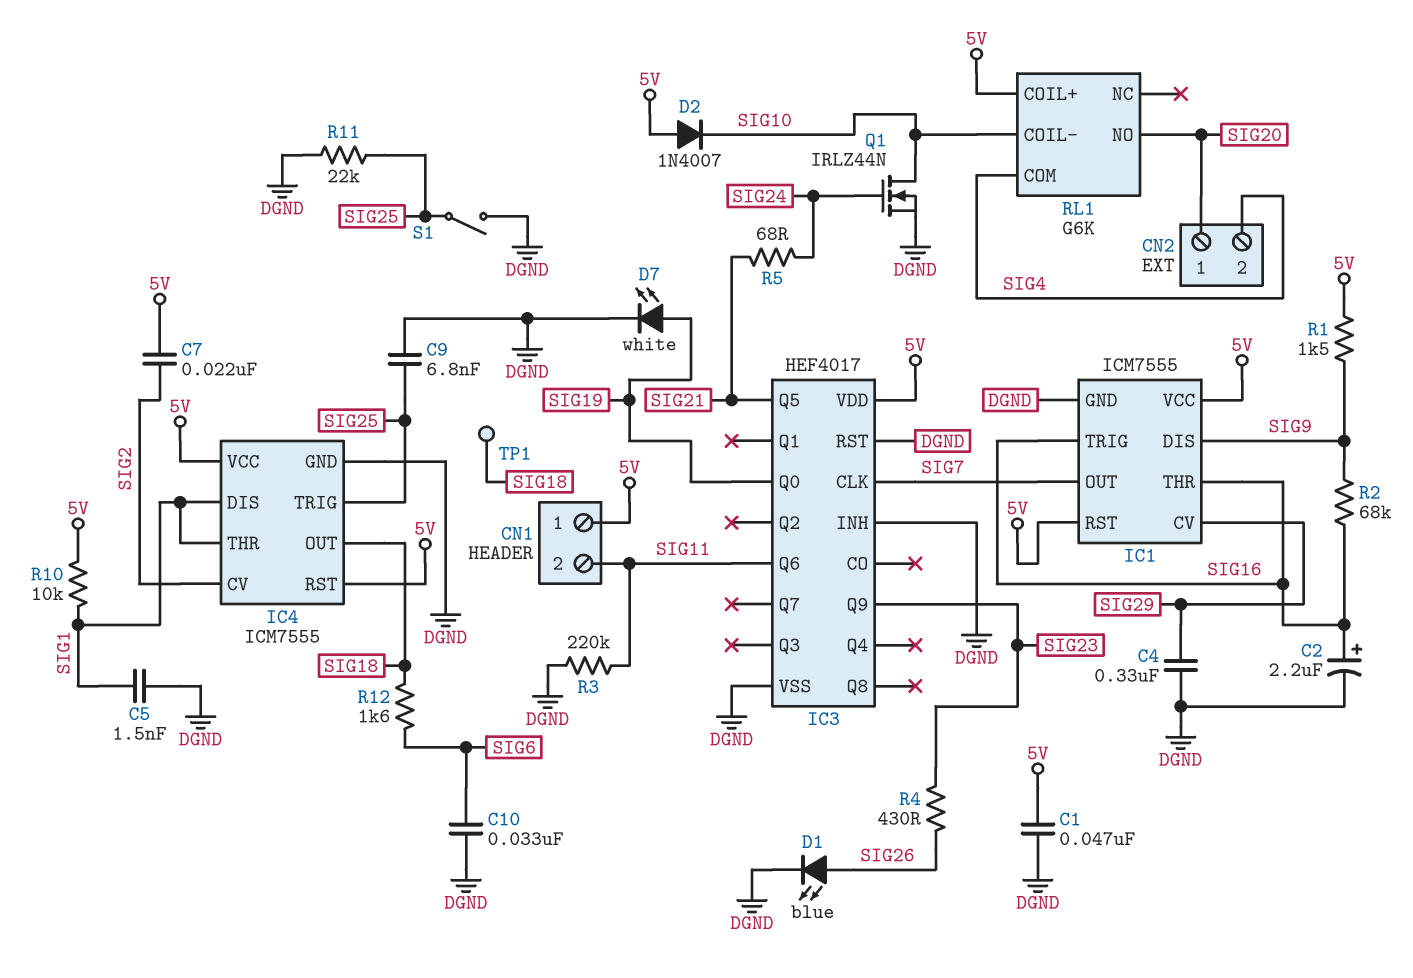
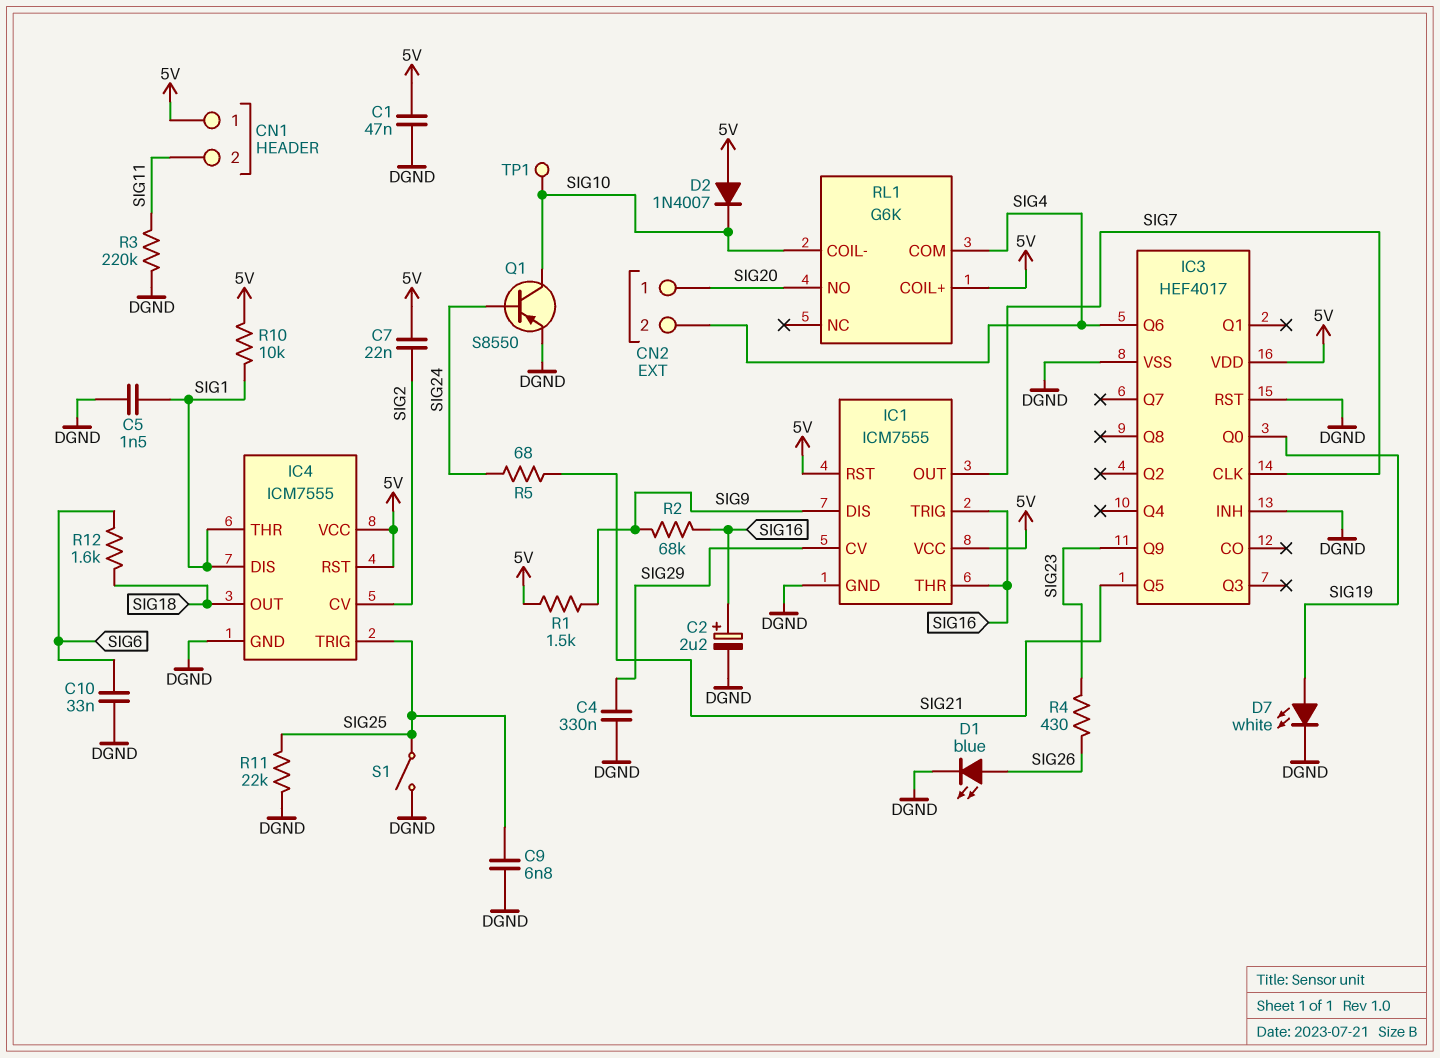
IC3 pin Q6: SIG11 -> SIG4
Q1: NMOS IRLZ44N (G SIG24, D SIG10, S DGND) -> PNP S8550 (B SIG24, C SIG10, E DGND)
TP1: test point (SIG18) -> test point (SIG10)

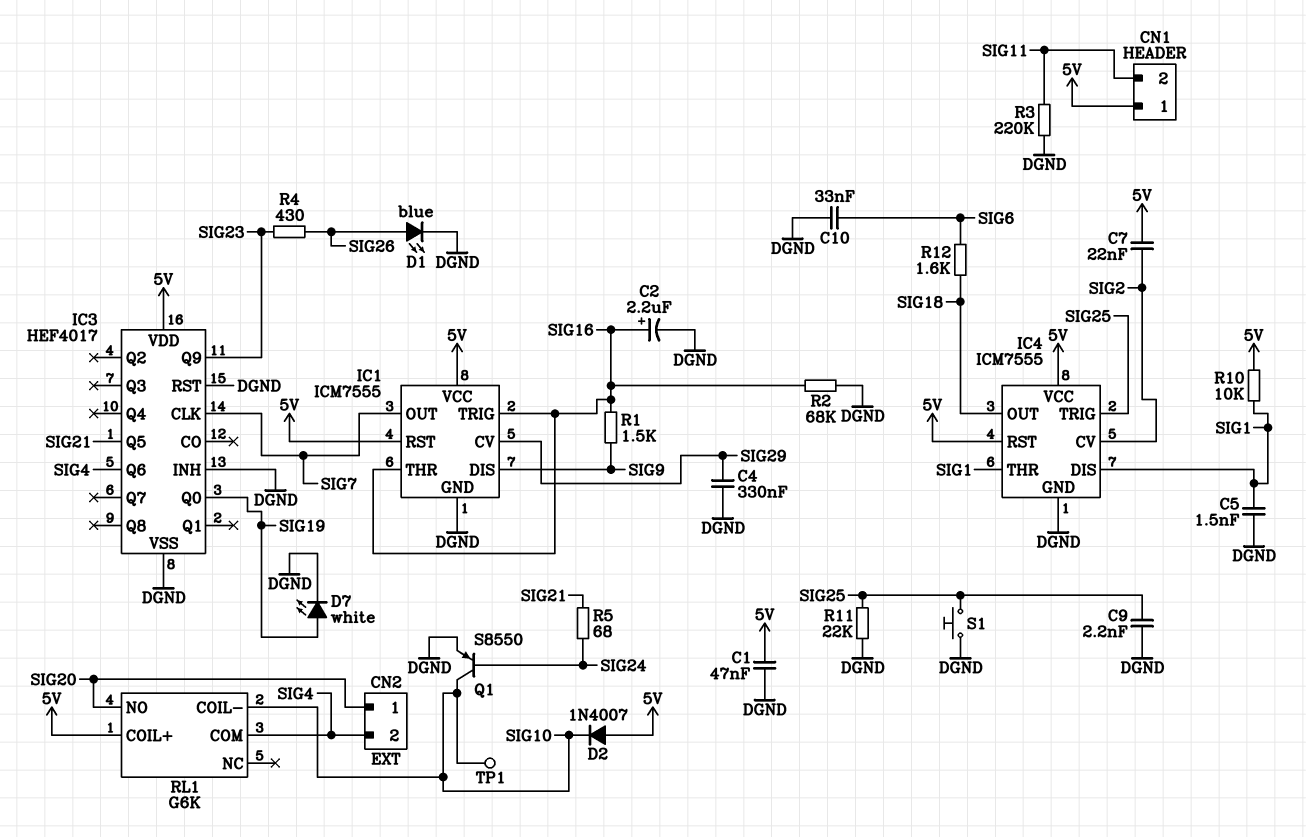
C9: 6.8nF (DGND, SIG25) -> 2.2nF (DGND, SIG25)
R1: 1.5k (5V, SIG9) -> 1.5k (SIG9, SIG16)
R2: 68k (SIG9, SIG16) -> 68k (DGND, SIG16)
S1: switch (DGND, SIG25) -> button (DGND, SIG25)

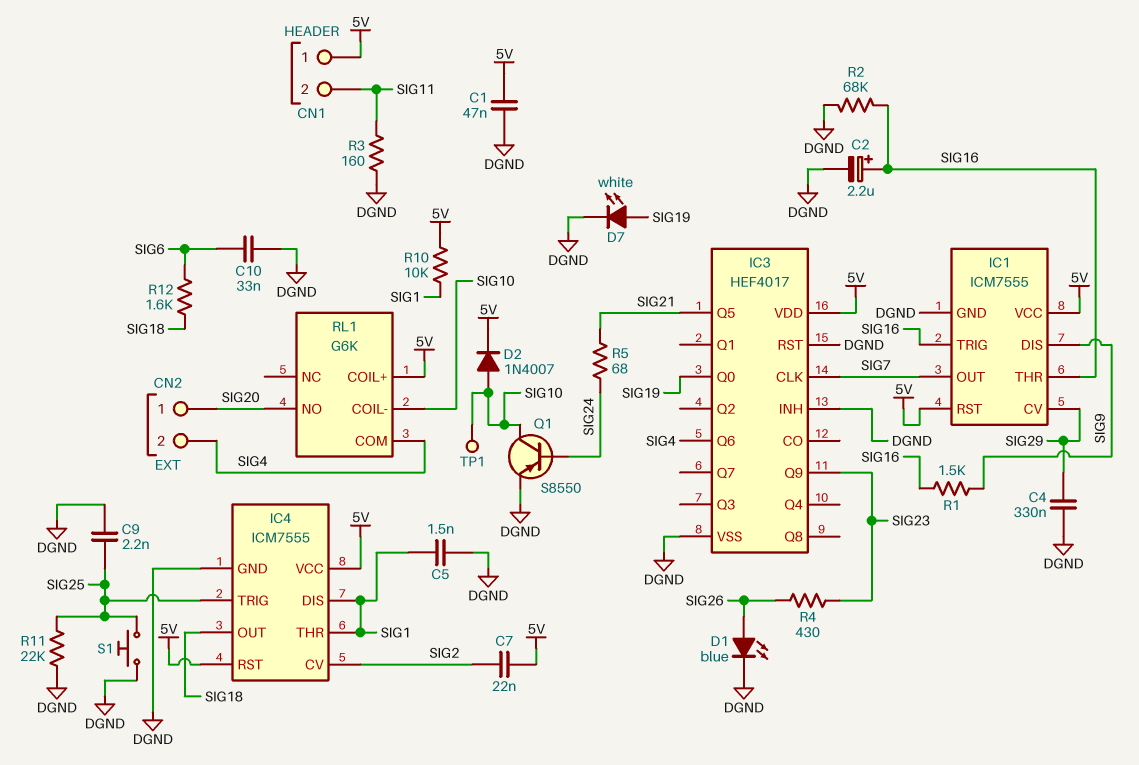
D2: diode 1N4007 (A 5V, K SIG10) -> diode 1N4007 (A SIG10, K 5V)
R3: 220k (DGND, SIG11) -> 160 (DGND, SIG11)

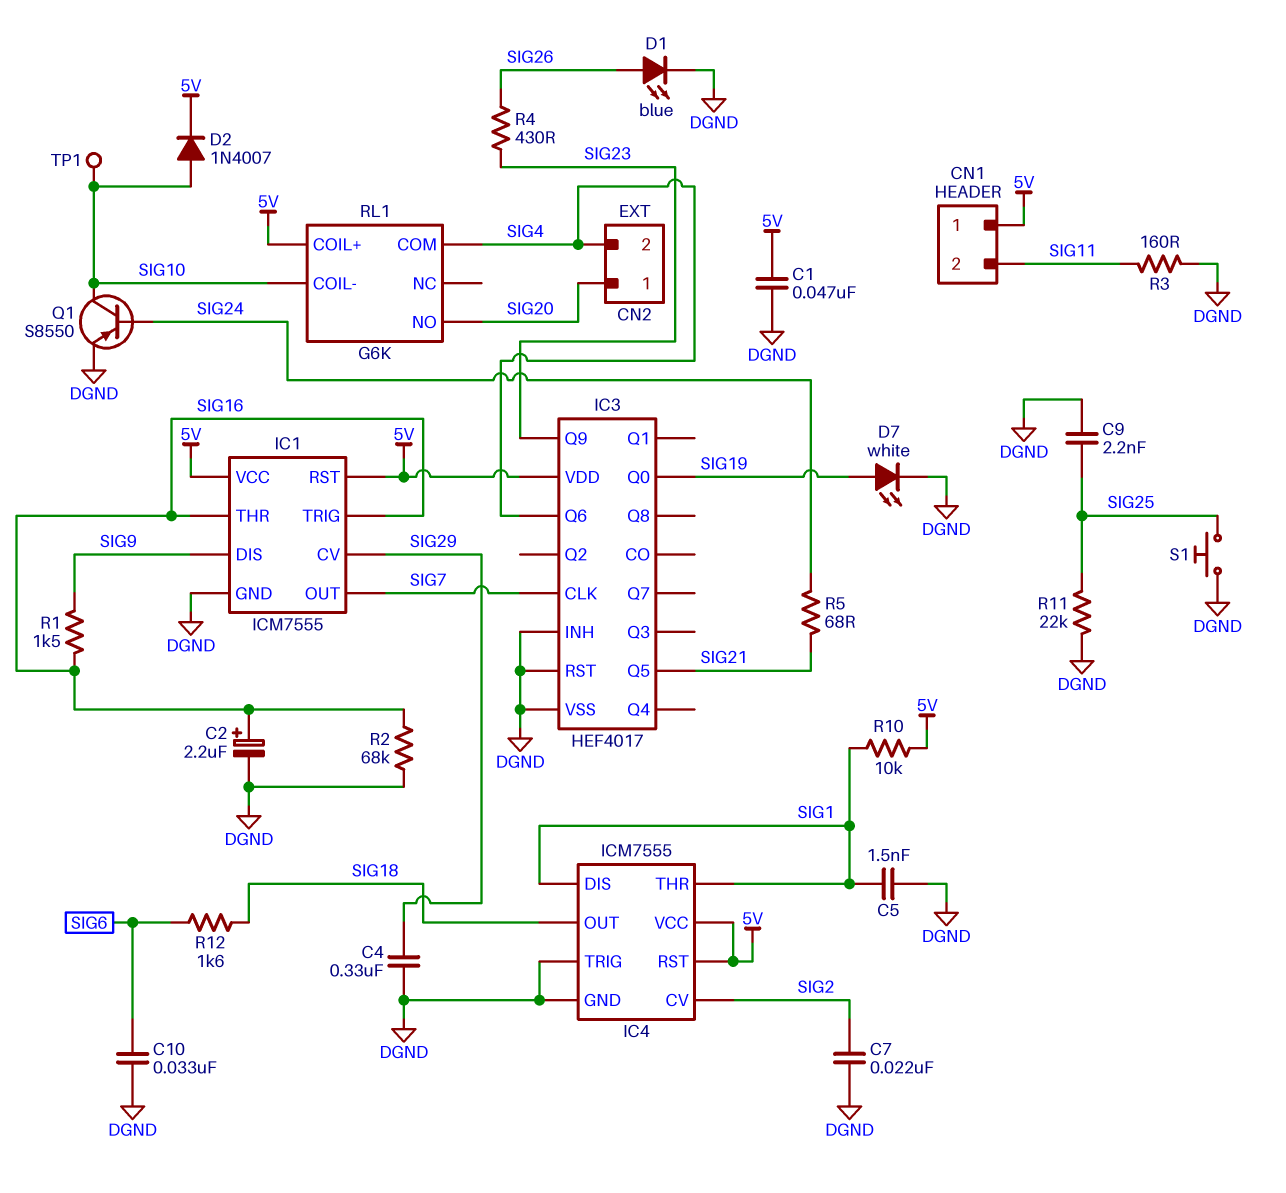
C7: 22nF (5V, SIG2) -> 22nF (DGND, SIG2)
IC4 pin TRIG: SIG25 -> DGND

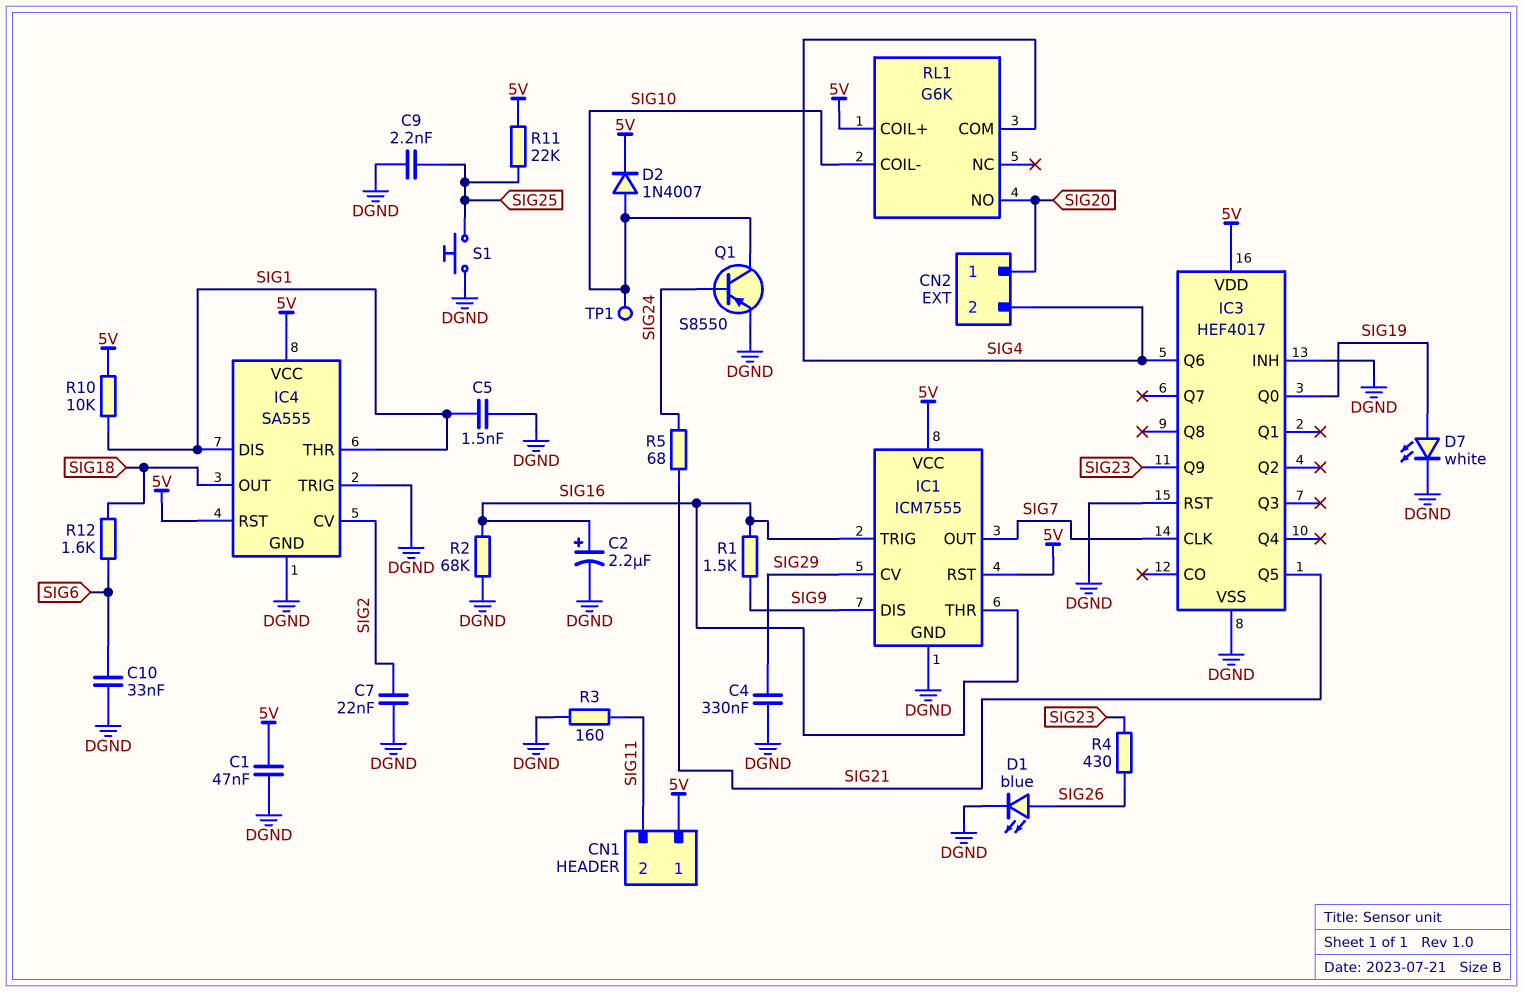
IC4: ICM7555 -> SA555
R11: 22k (DGND, SIG25) -> 22k (5V, SIG25)

